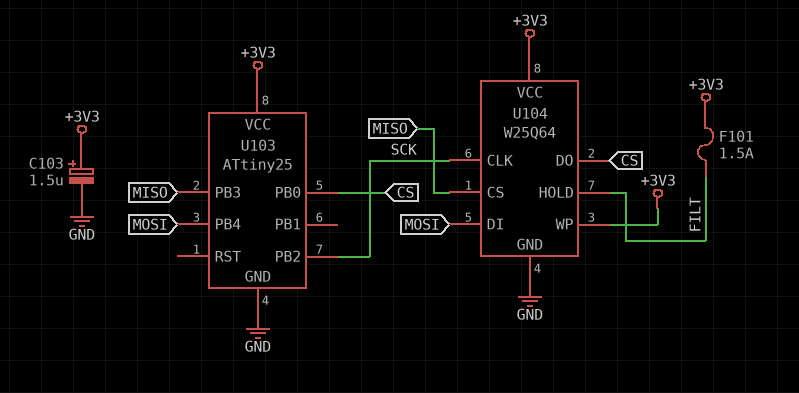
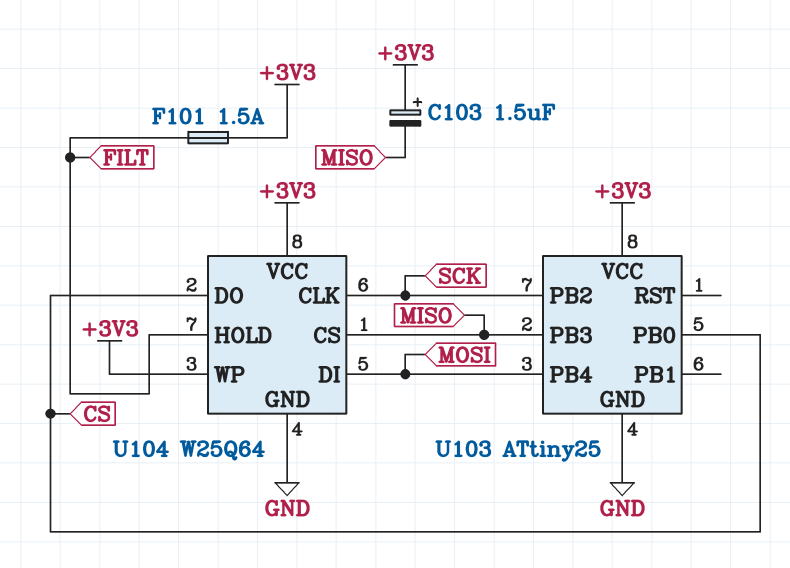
C103: 1.5uF (plus +3V3, minus GND) -> 1.5uF (plus +3V3, minus MISO)

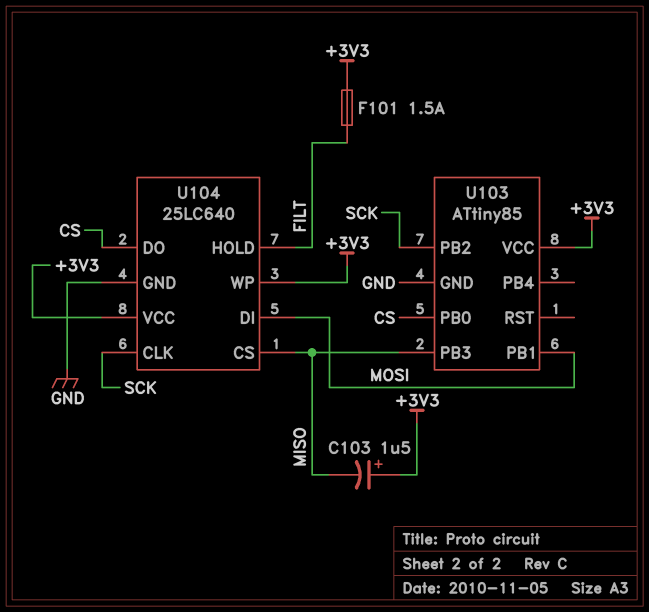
U103: ATtiny25 -> ATtiny85
U103 pin PB1: none -> MOSI
U103 pin PB4: MOSI -> none
U104: W25Q64 -> 25LC640

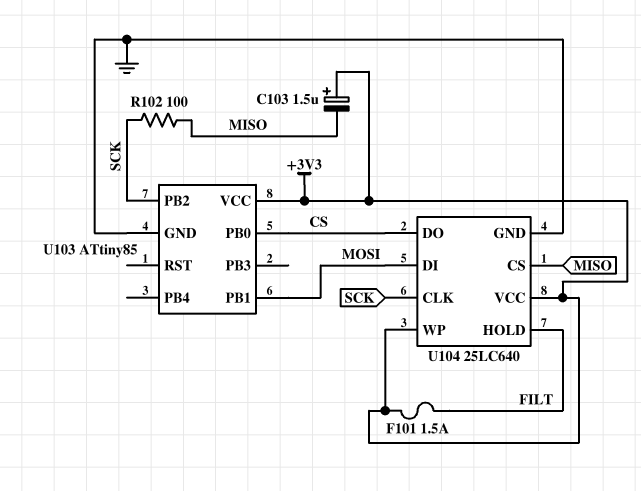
R102: none -> 100 (MISO, SCK)
U103 pin PB3: MISO -> none

